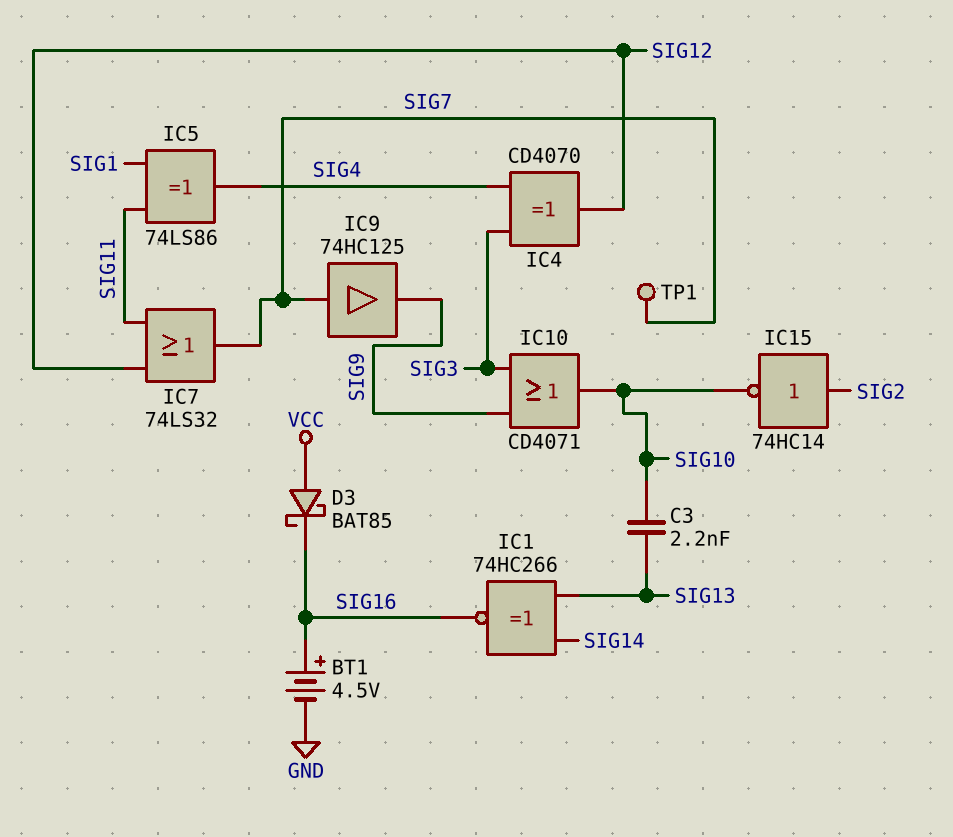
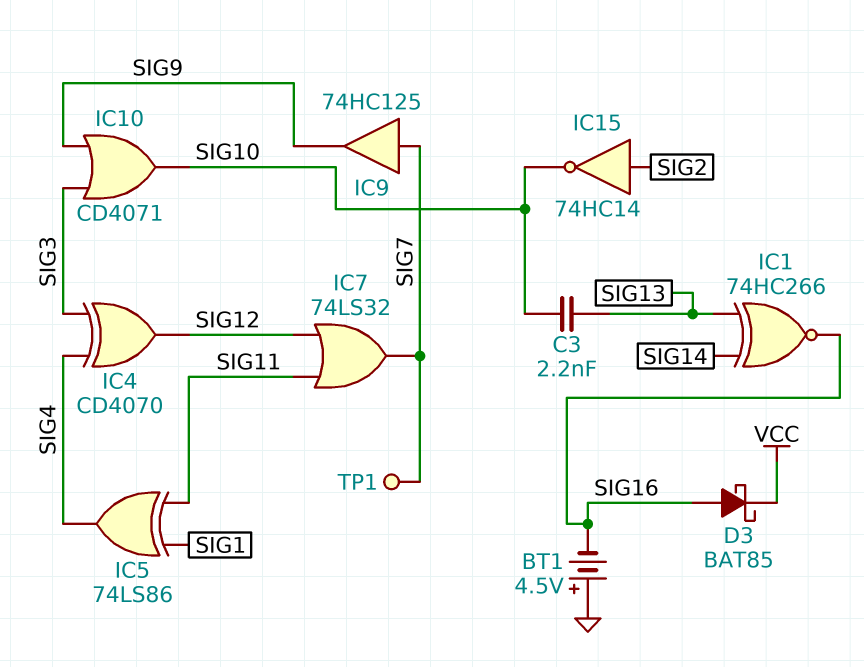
BT1: 4.5V (plus SIG16, minus GND) -> 4.5V (plus GND, minus SIG16)
D3: schottky BAT85 (A VCC, K SIG16) -> schottky BAT85 (A SIG16, K VCC)

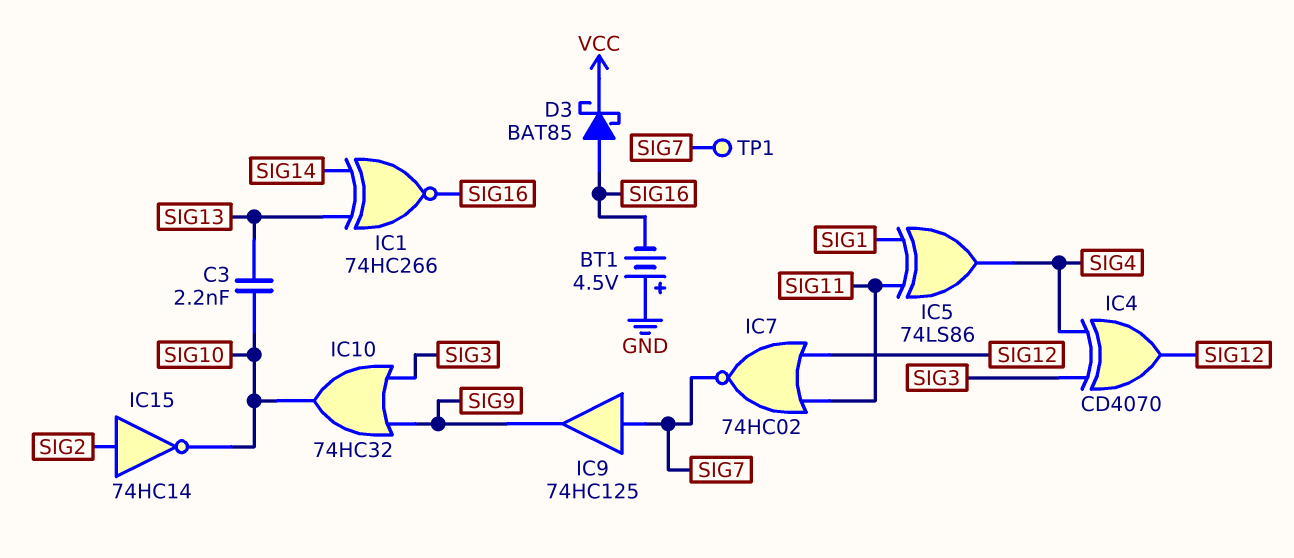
IC7: OR 74LS32 (in SIG11, in SIG12, out SIG7) -> NOR 74HC02 (in SIG11, in SIG12, out SIG7)
IC10: OR CD4071 (in SIG3, in SIG9, out SIG10) -> OR 74HC32 (in SIG3, in SIG9, out SIG10)

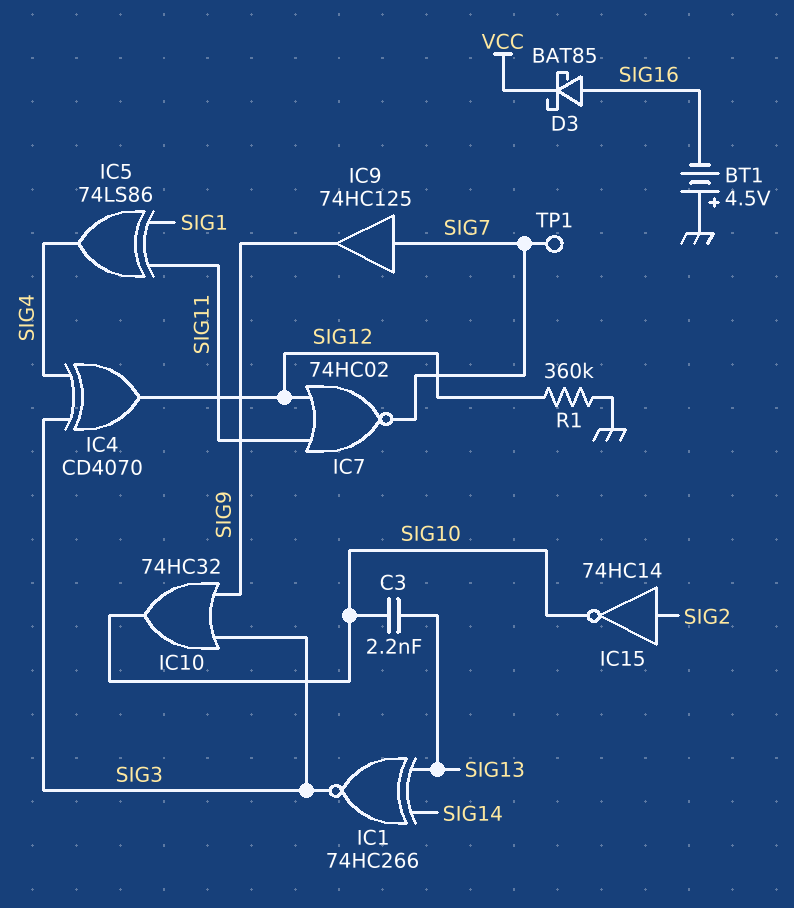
IC1: XNOR 74HC266 (in SIG13, in SIG14, out SIG16) -> XNOR 74HC266 (in SIG13, in SIG14, out SIG3)
R1: none -> 360k (GND, SIG12)

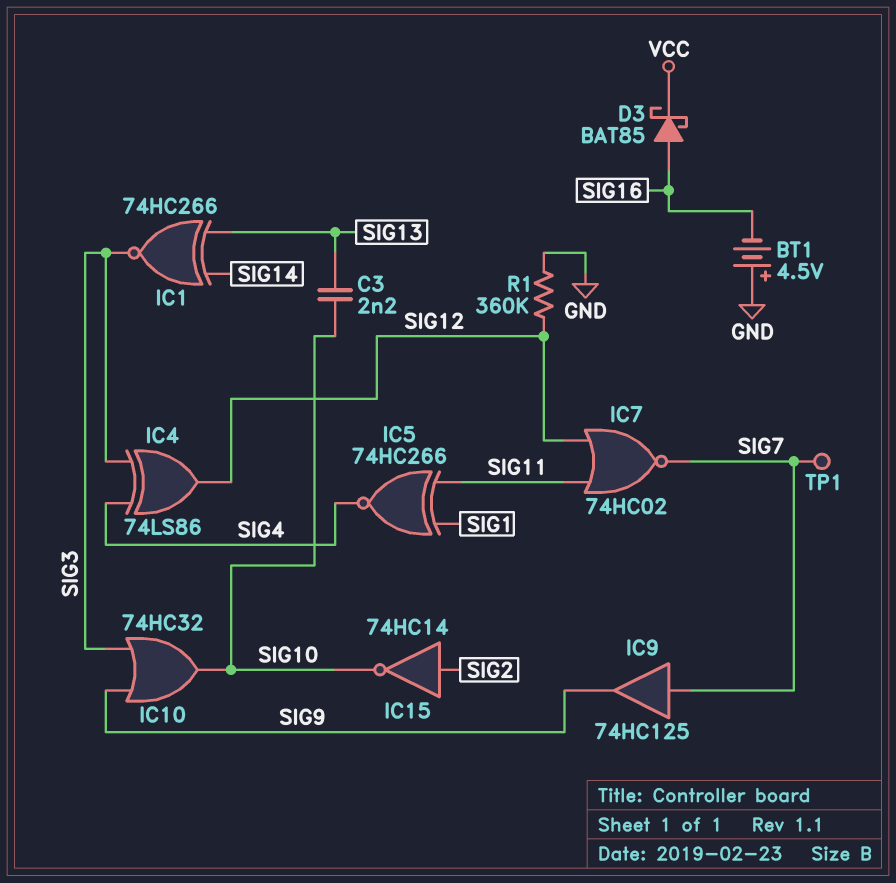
IC4: XOR CD4070 (in SIG3, in SIG4, out SIG12) -> XOR 74LS86 (in SIG3, in SIG4, out SIG12)
IC5: XOR 74LS86 (in SIG1, in SIG11, out SIG4) -> XNOR 74HC266 (in SIG1, in SIG11, out SIG4)

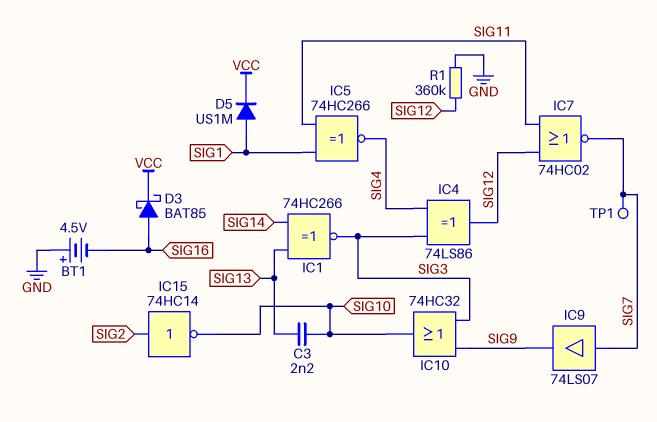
D5: none -> diode US1M (A SIG1, K VCC)
IC9: buffer 74HC125 (in SIG7, out SIG9) -> buffer 74LS07 (in SIG7, out SIG9)

